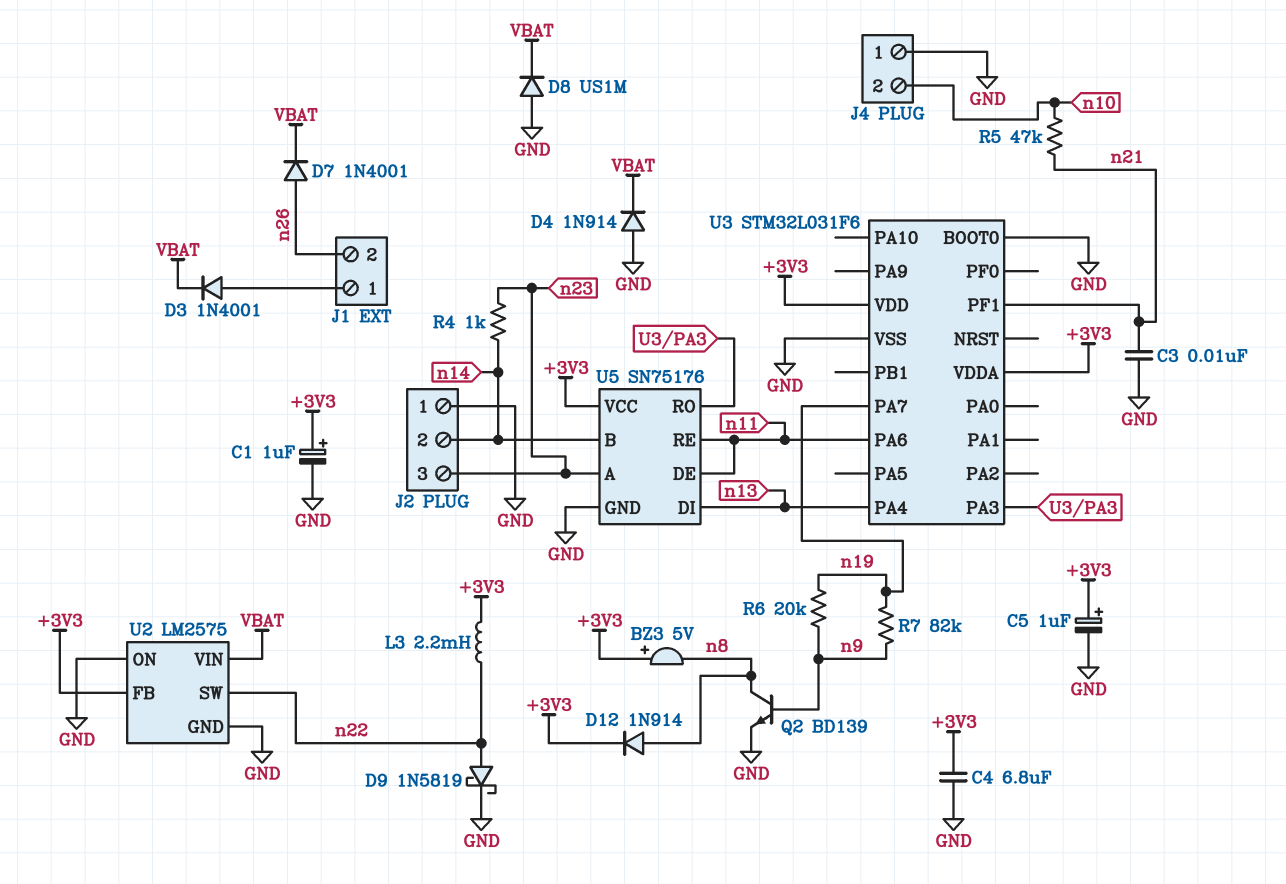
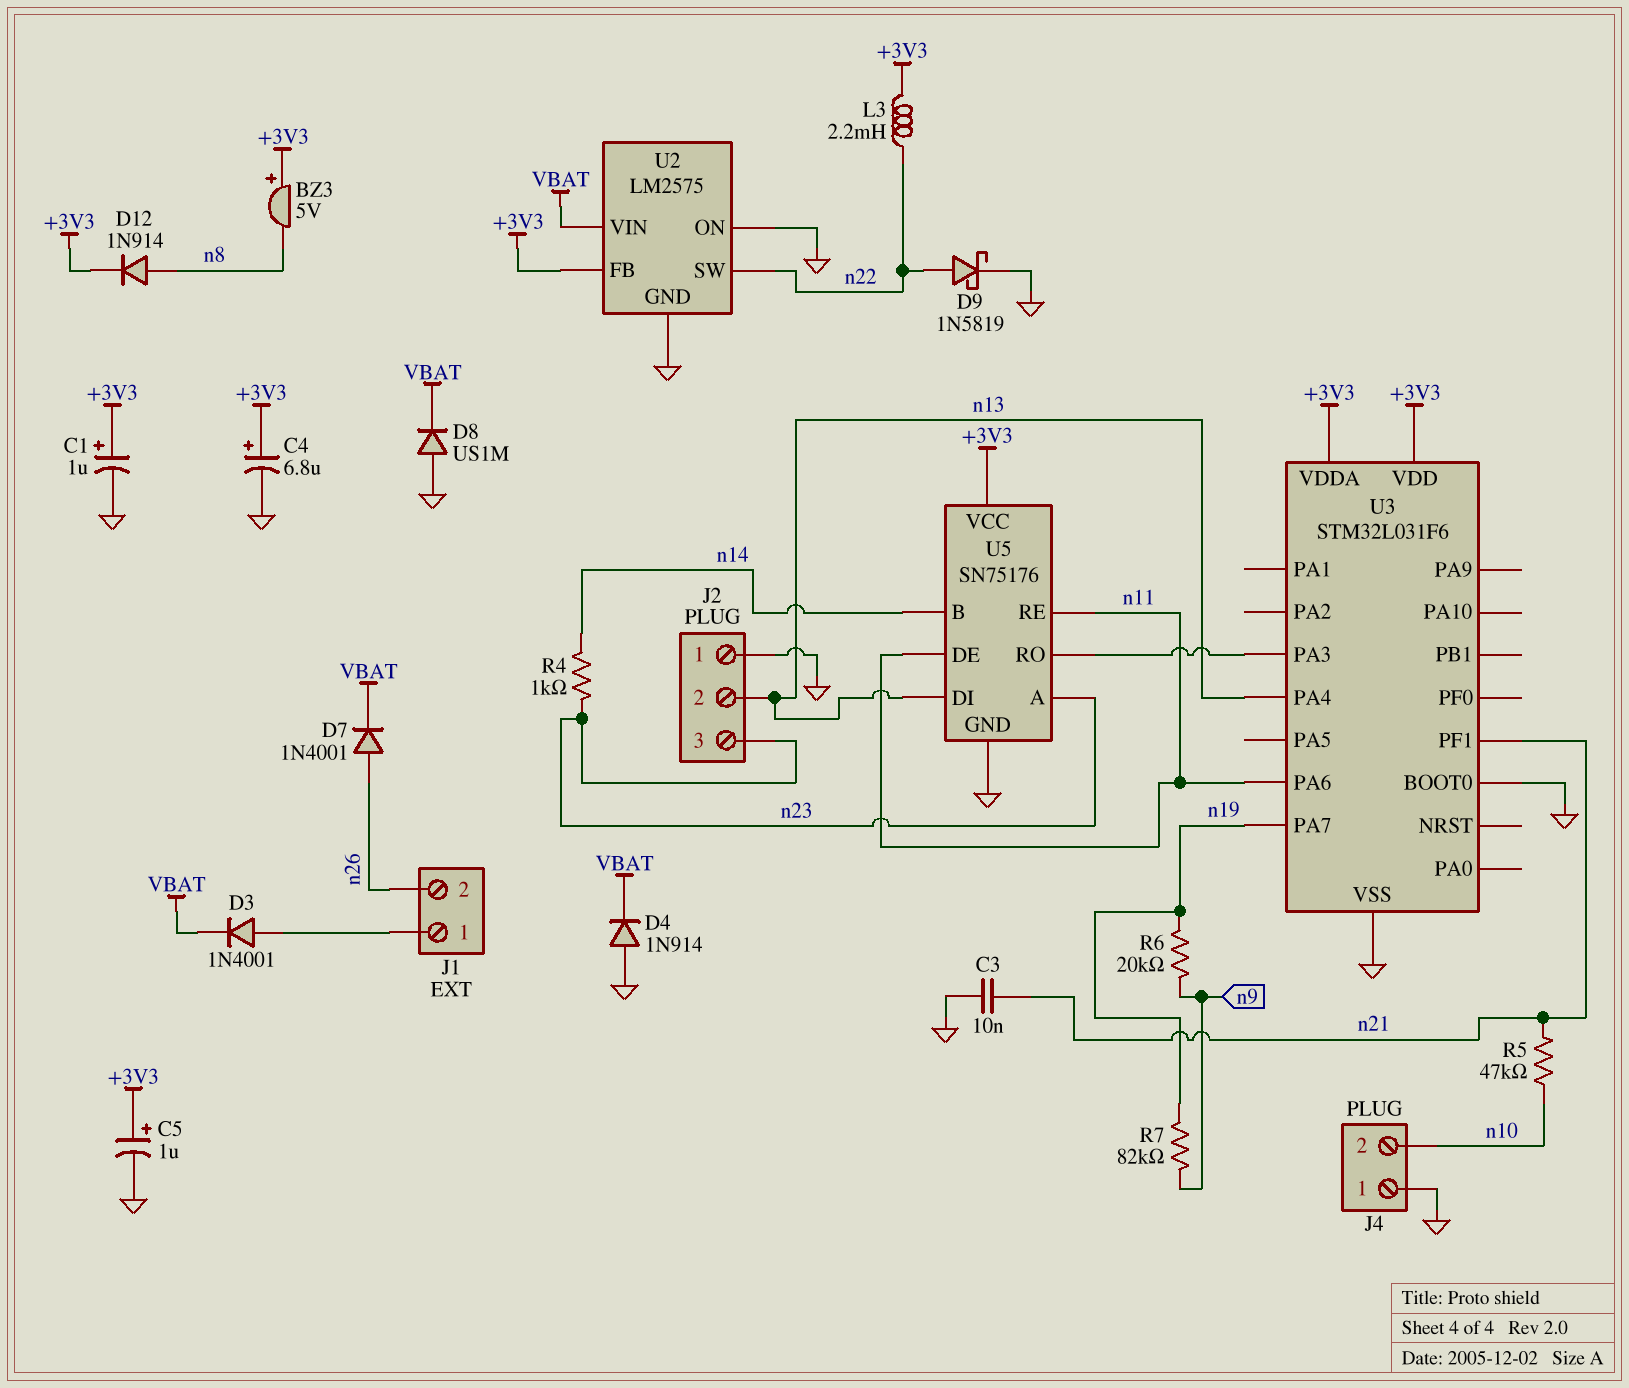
C4: 6.8uF (+3V3, GND) -> 6.8uF (plus +3V3, minus GND)
J2 pin 2: n14 -> n13
Q2: NPN BD139 (B n9, C n8, E GND) -> none

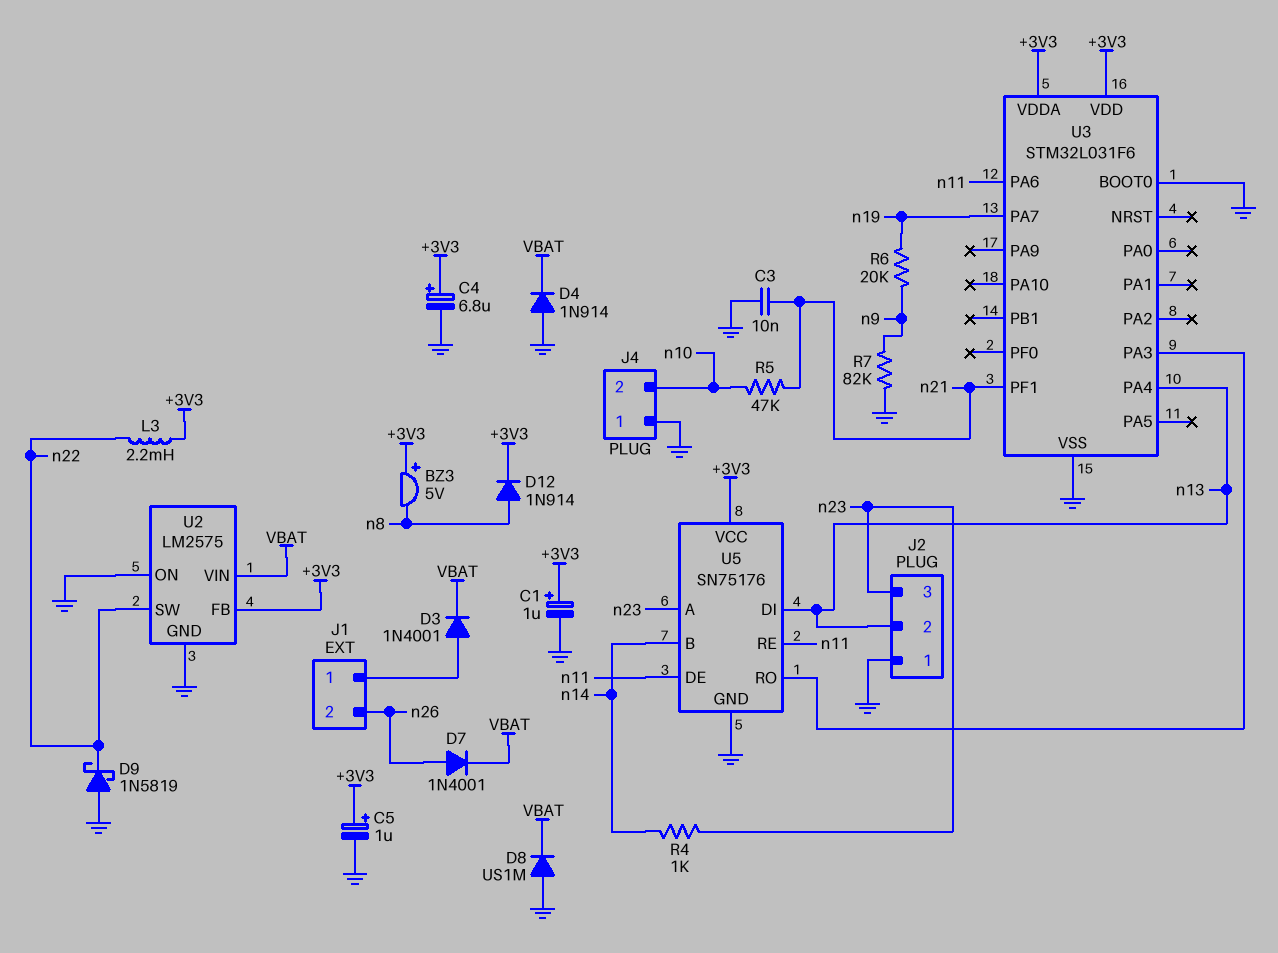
D9: schottky 1N5819 (A n22, K GND) -> schottky 1N5819 (A GND, K n22)
R7: 82k (n9, n19) -> 82k (GND, n9)

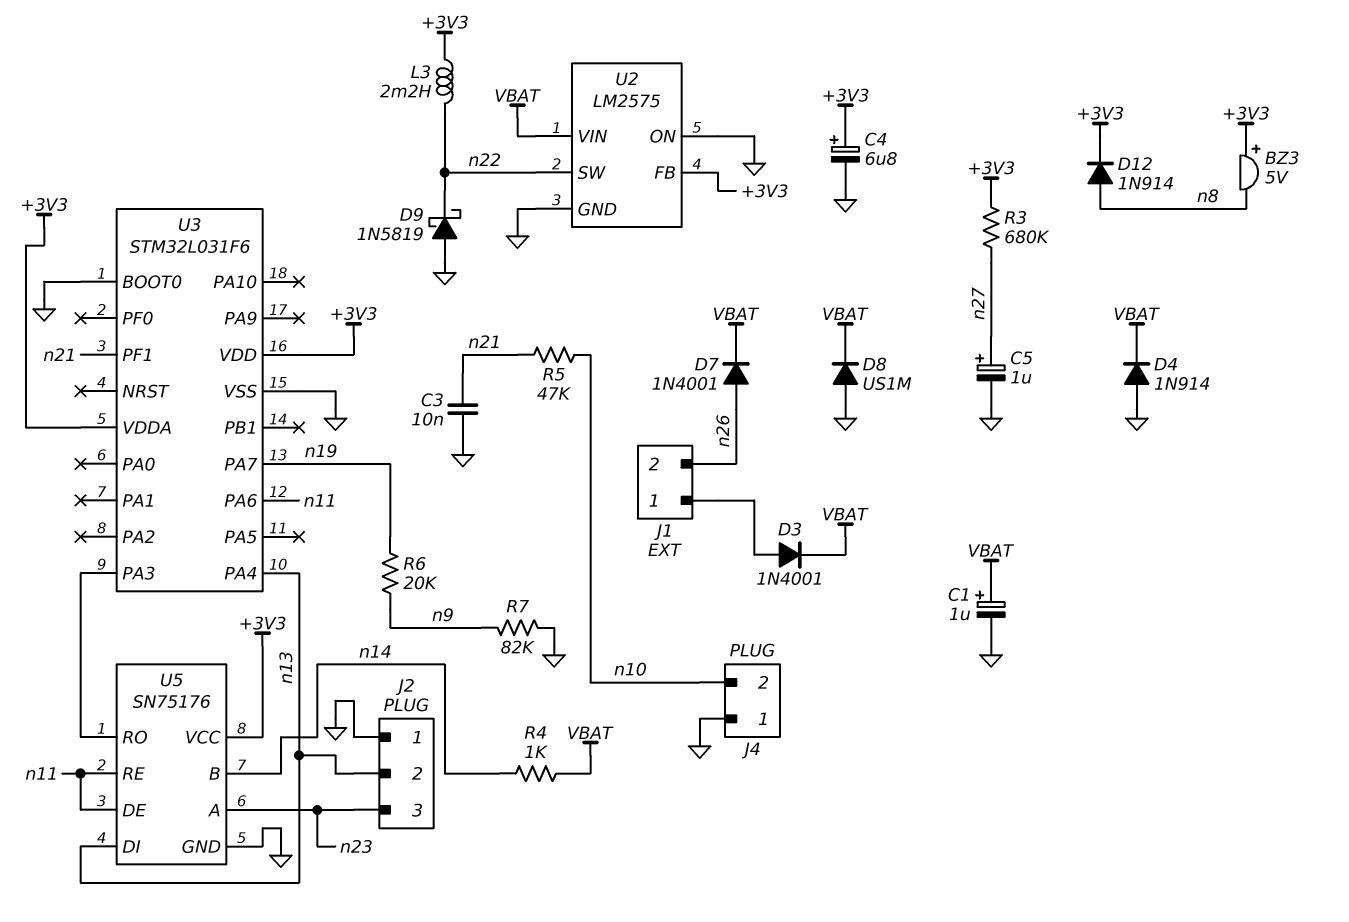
C1: 1uF (plus +3V3, minus GND) -> 1uF (plus VBAT, minus GND)
C5: 1uF (plus +3V3, minus GND) -> 1uF (plus n27, minus GND)
R3: none -> 680k (+3V3, n27)
R4: 1k (n14, n23) -> 1k (VBAT, n14)

